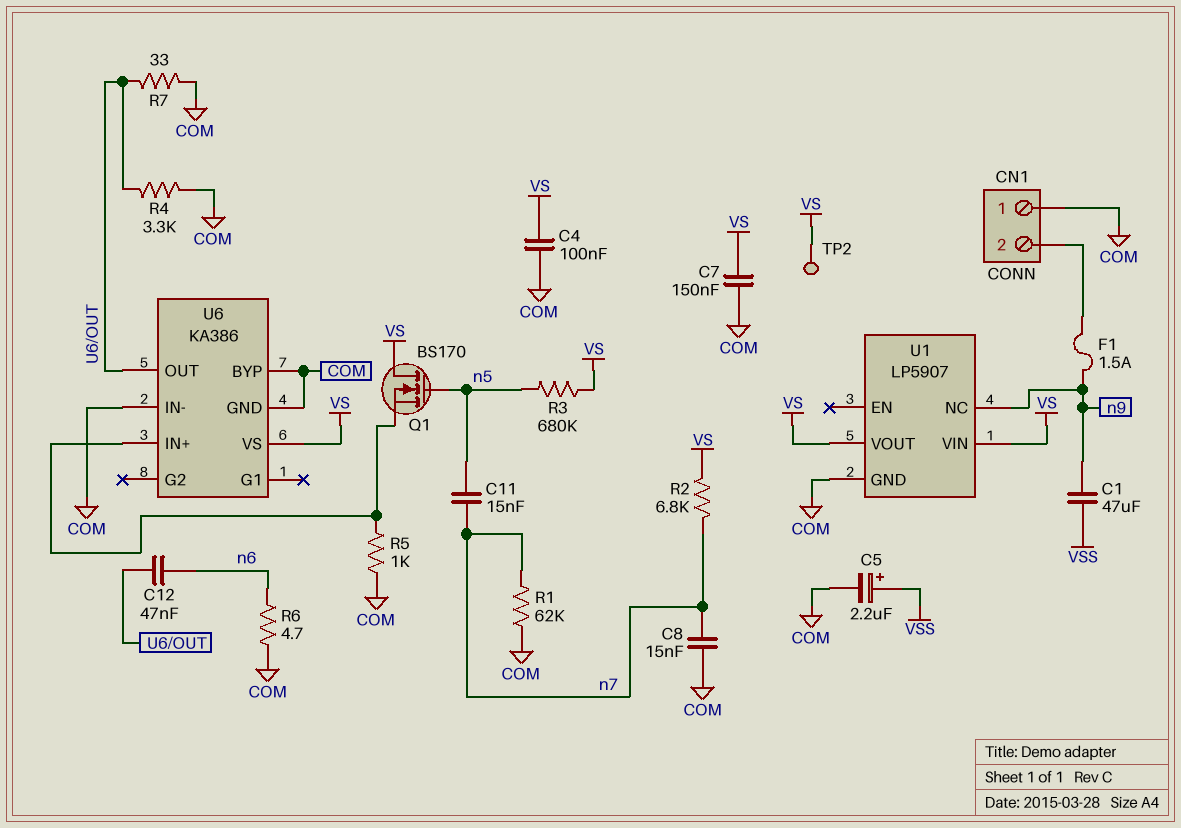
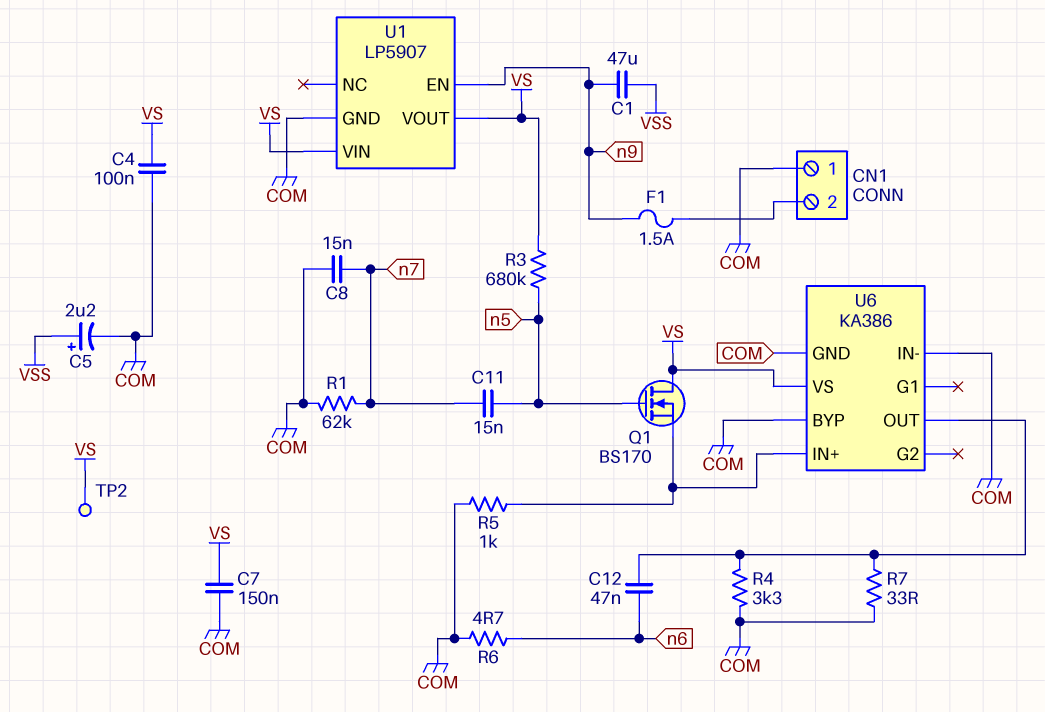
R2: 6.8k (VS, n7) -> none
U1 pin EN: none -> n9
U1 pin NC: n9 -> none

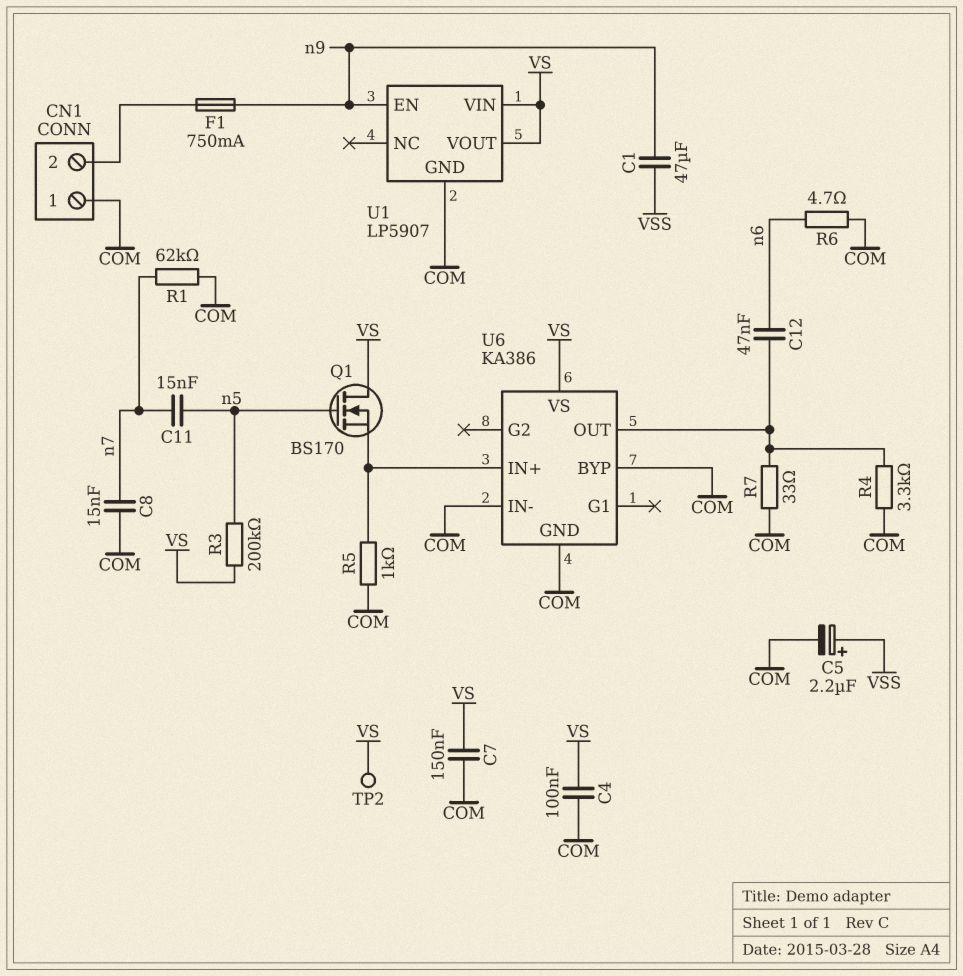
F1: 1.5A (CN1/2, n9) -> 750mA (CN1/2, n9)
R3: 680k (VS, n5) -> 200k (VS, n5)

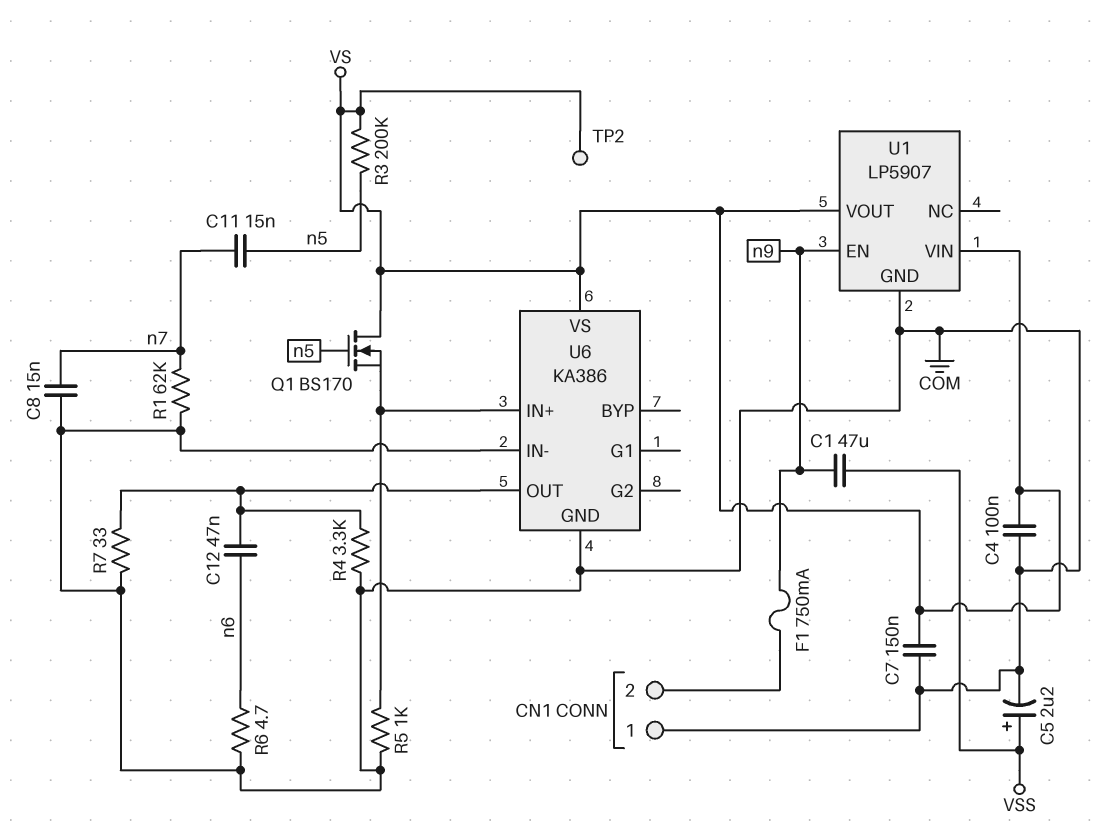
U6 pin BYP: COM -> none

